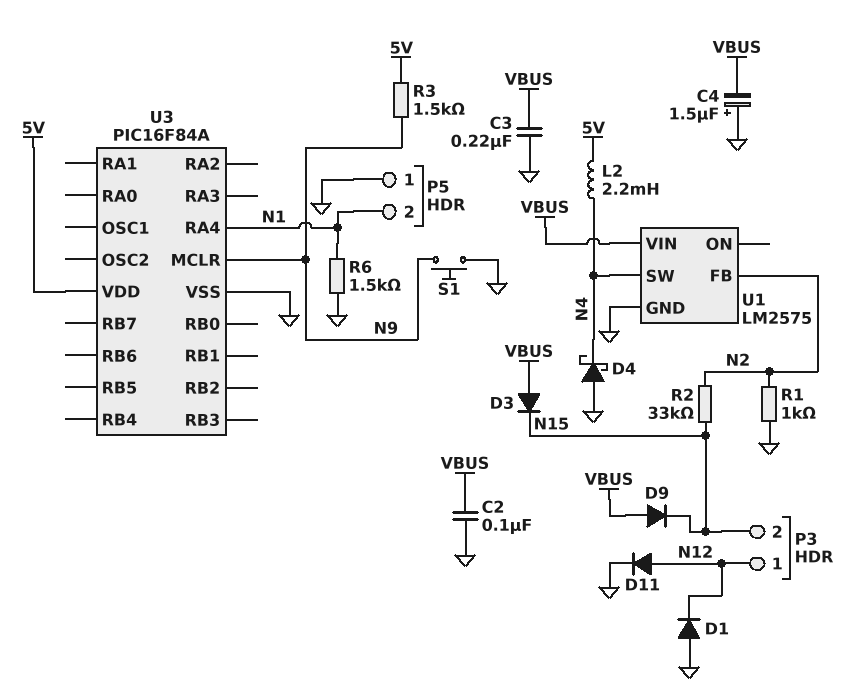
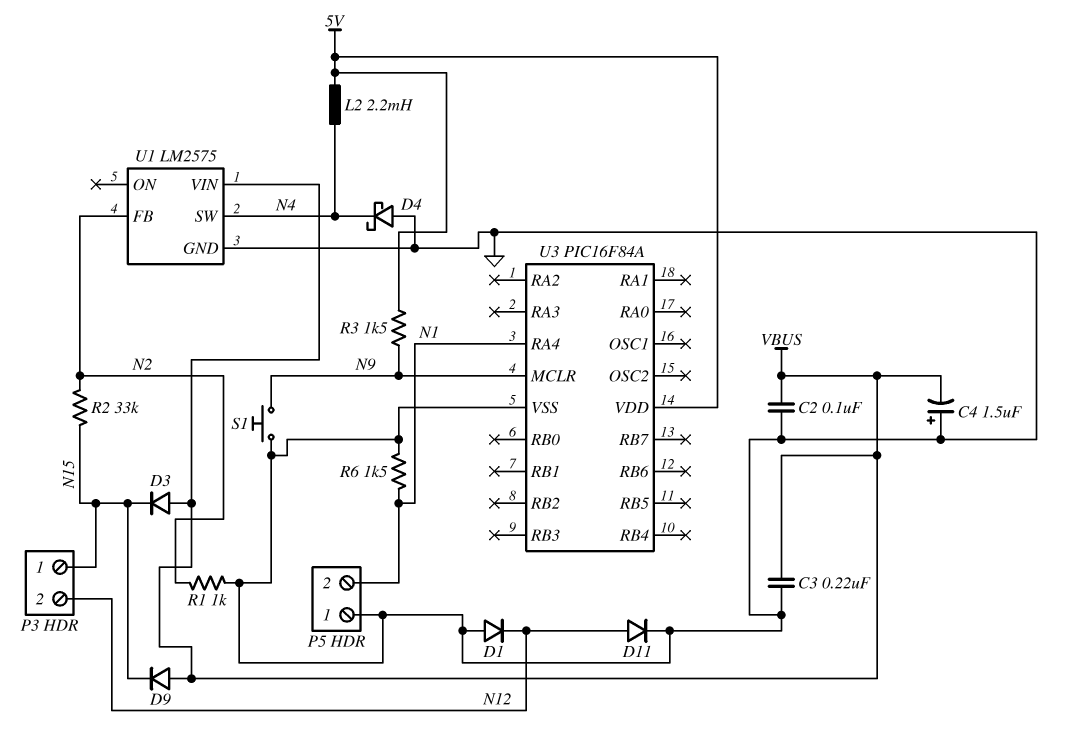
P3 pin 1: N12 -> N15
P3 pin 2: N15 -> N12

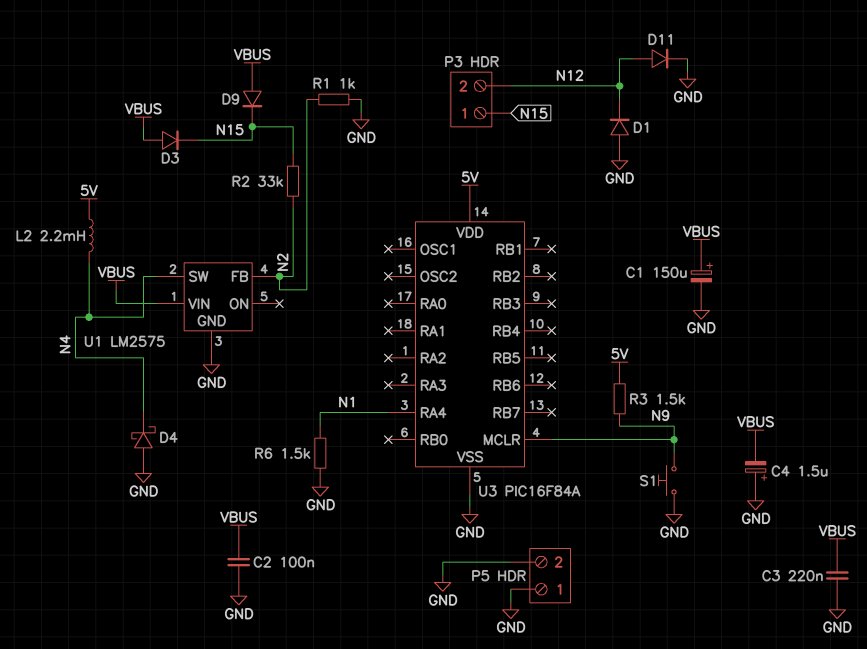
C1: none -> 150uF (plus VBUS, minus GND)
P5 pin 2: N1 -> GND

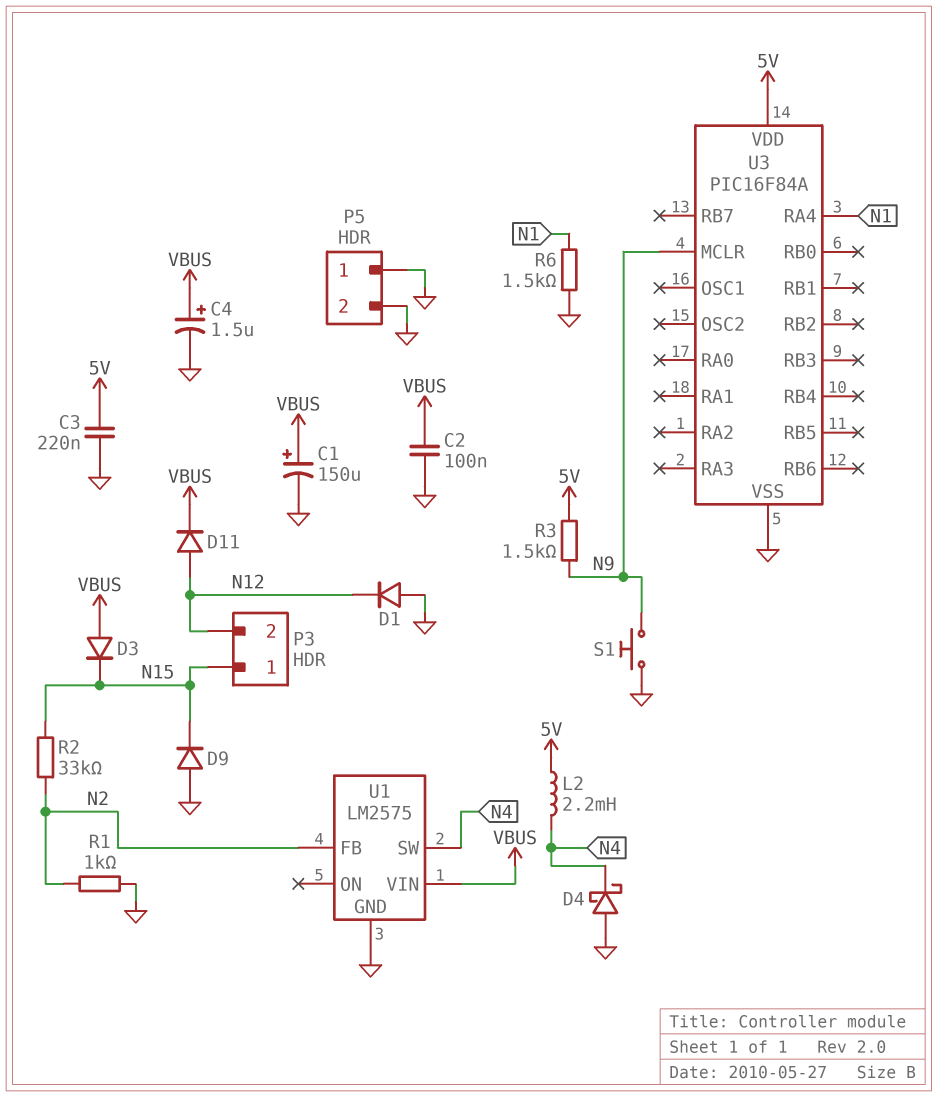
C3: 220nF (GND, VBUS) -> 220nF (5V, GND)
C4: 1.5uF (plus GND, minus VBUS) -> 1.5uF (plus VBUS, minus GND)
D9: diode (A VBUS, K N15) -> diode (A GND, K N15)
D11: diode (A N12, K GND) -> diode (A N12, K VBUS)

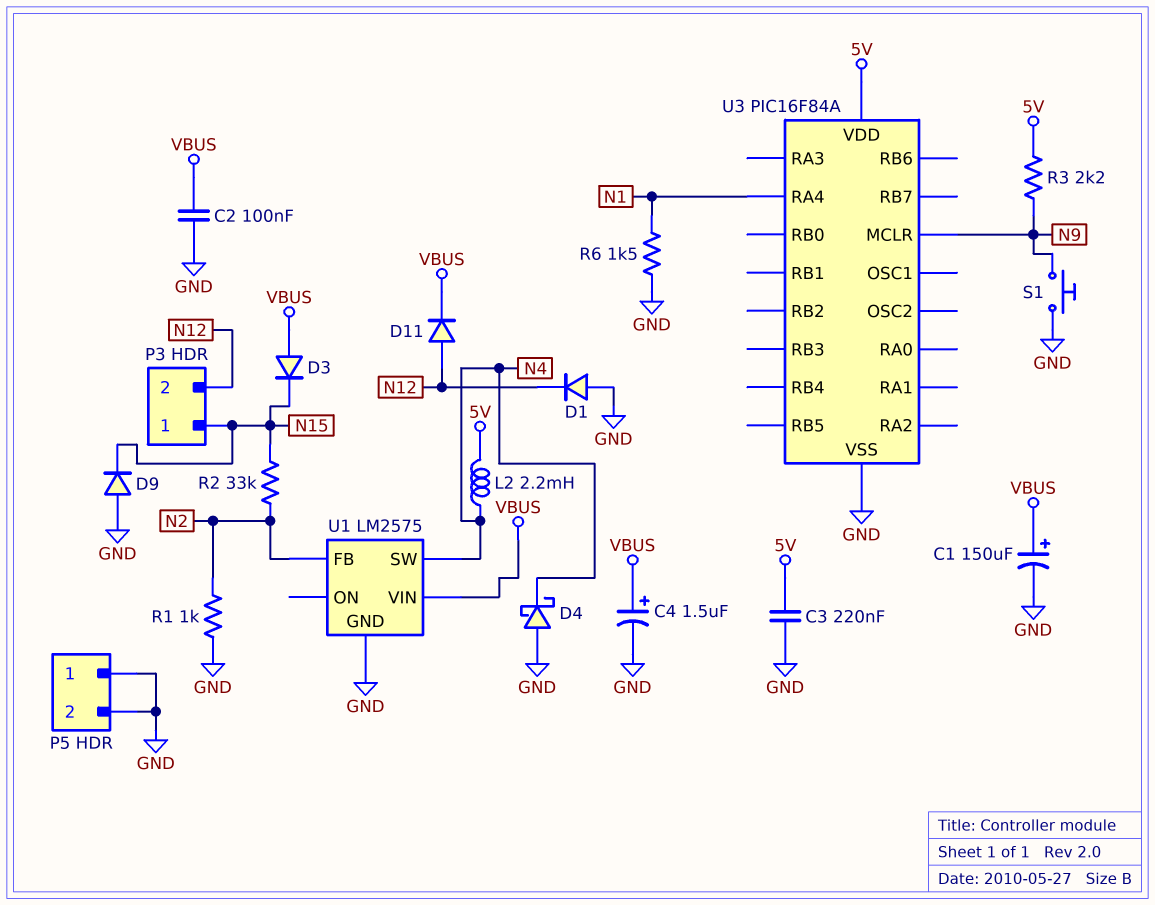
R3: 1.5k (5V, N9) -> 2.2k (5V, N9)

